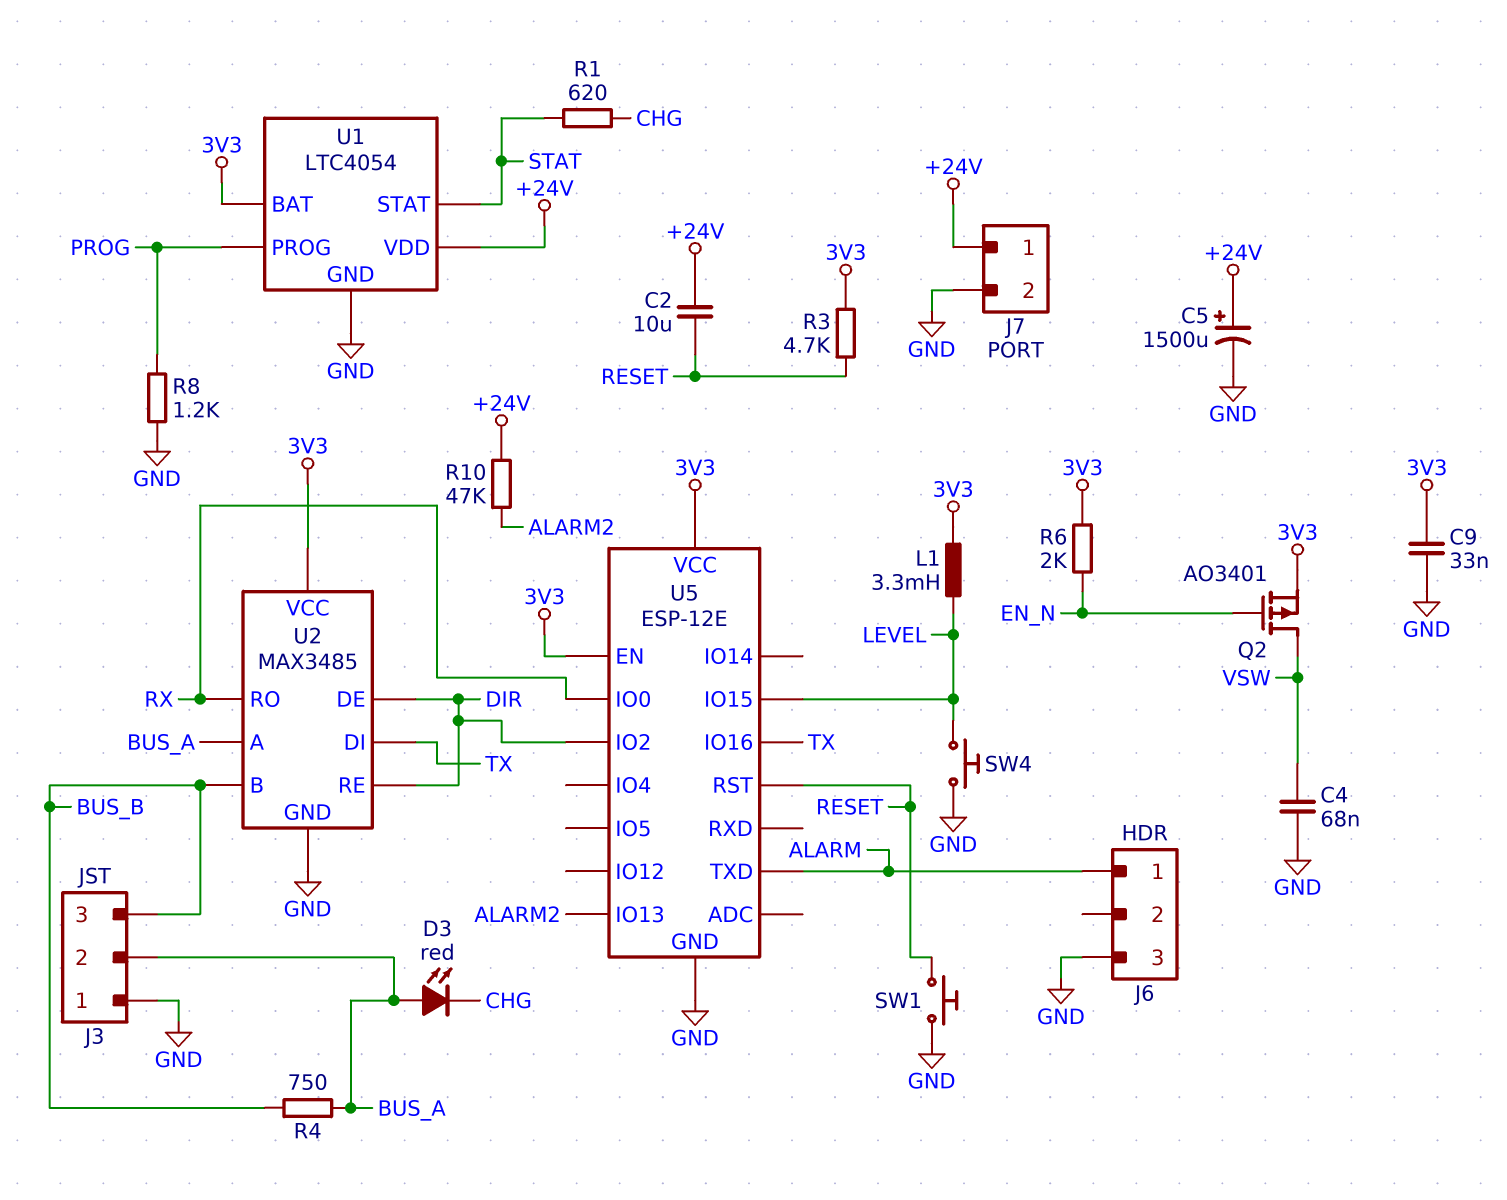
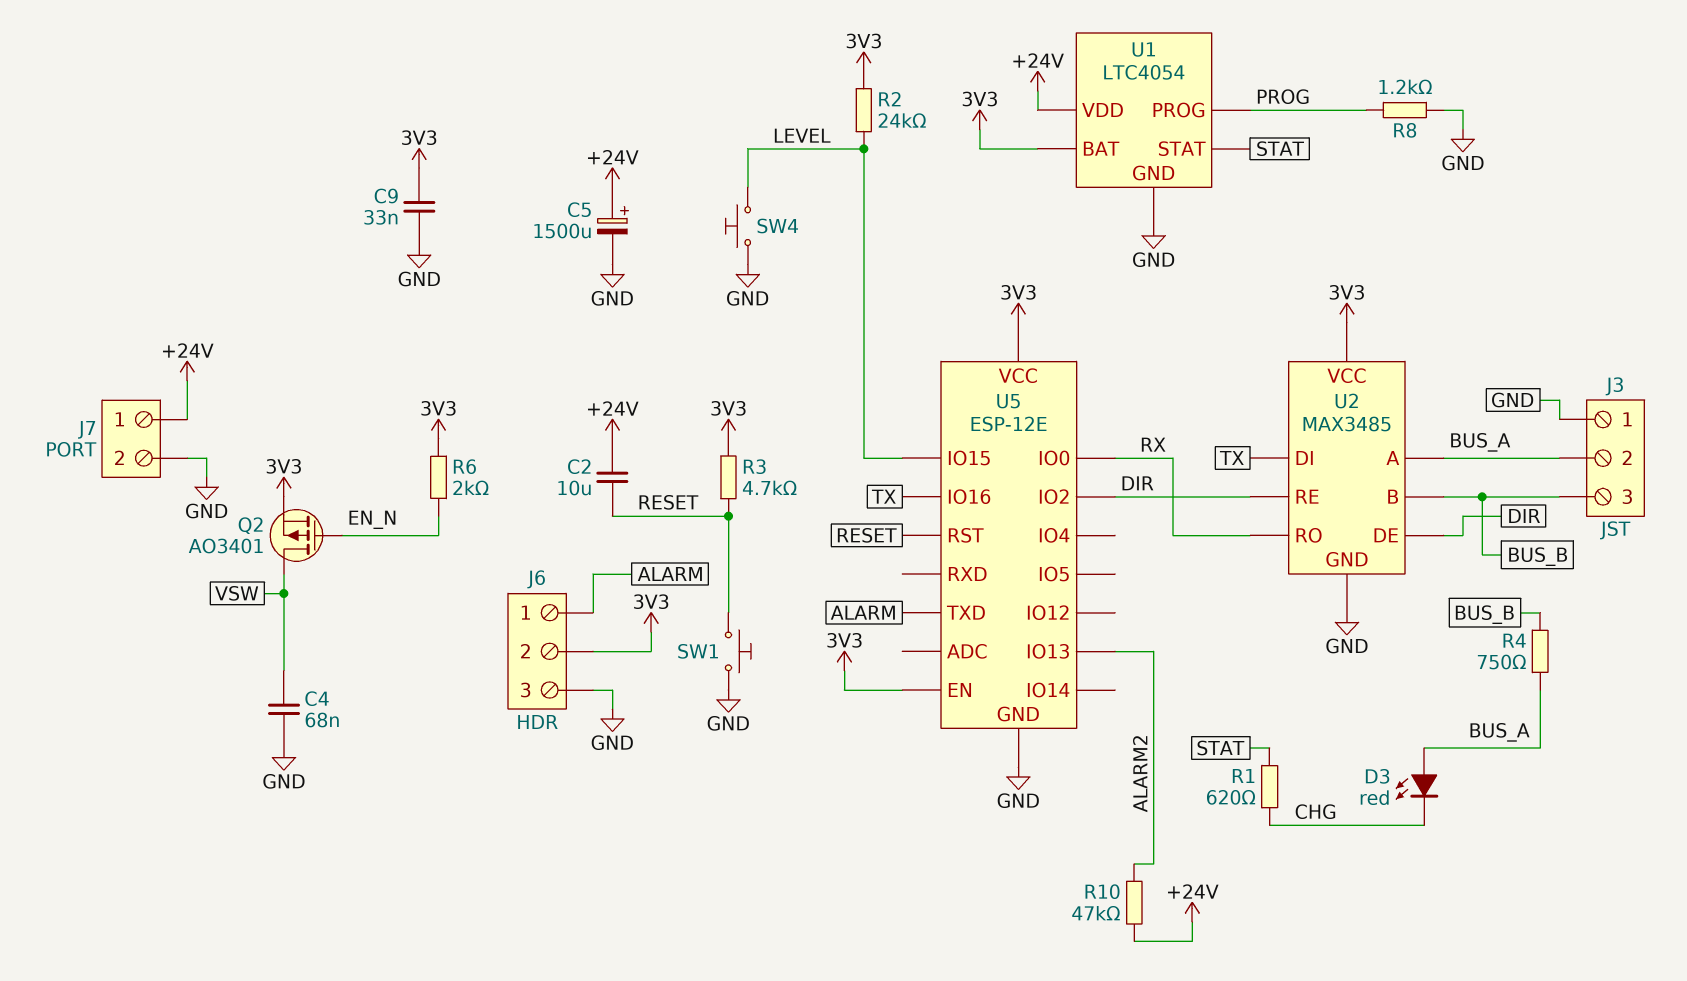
J6 pin 2: none -> 3V3
L1: 3.3mH (3V3, LEVEL) -> none
R2: none -> 24k (3V3, LEVEL)

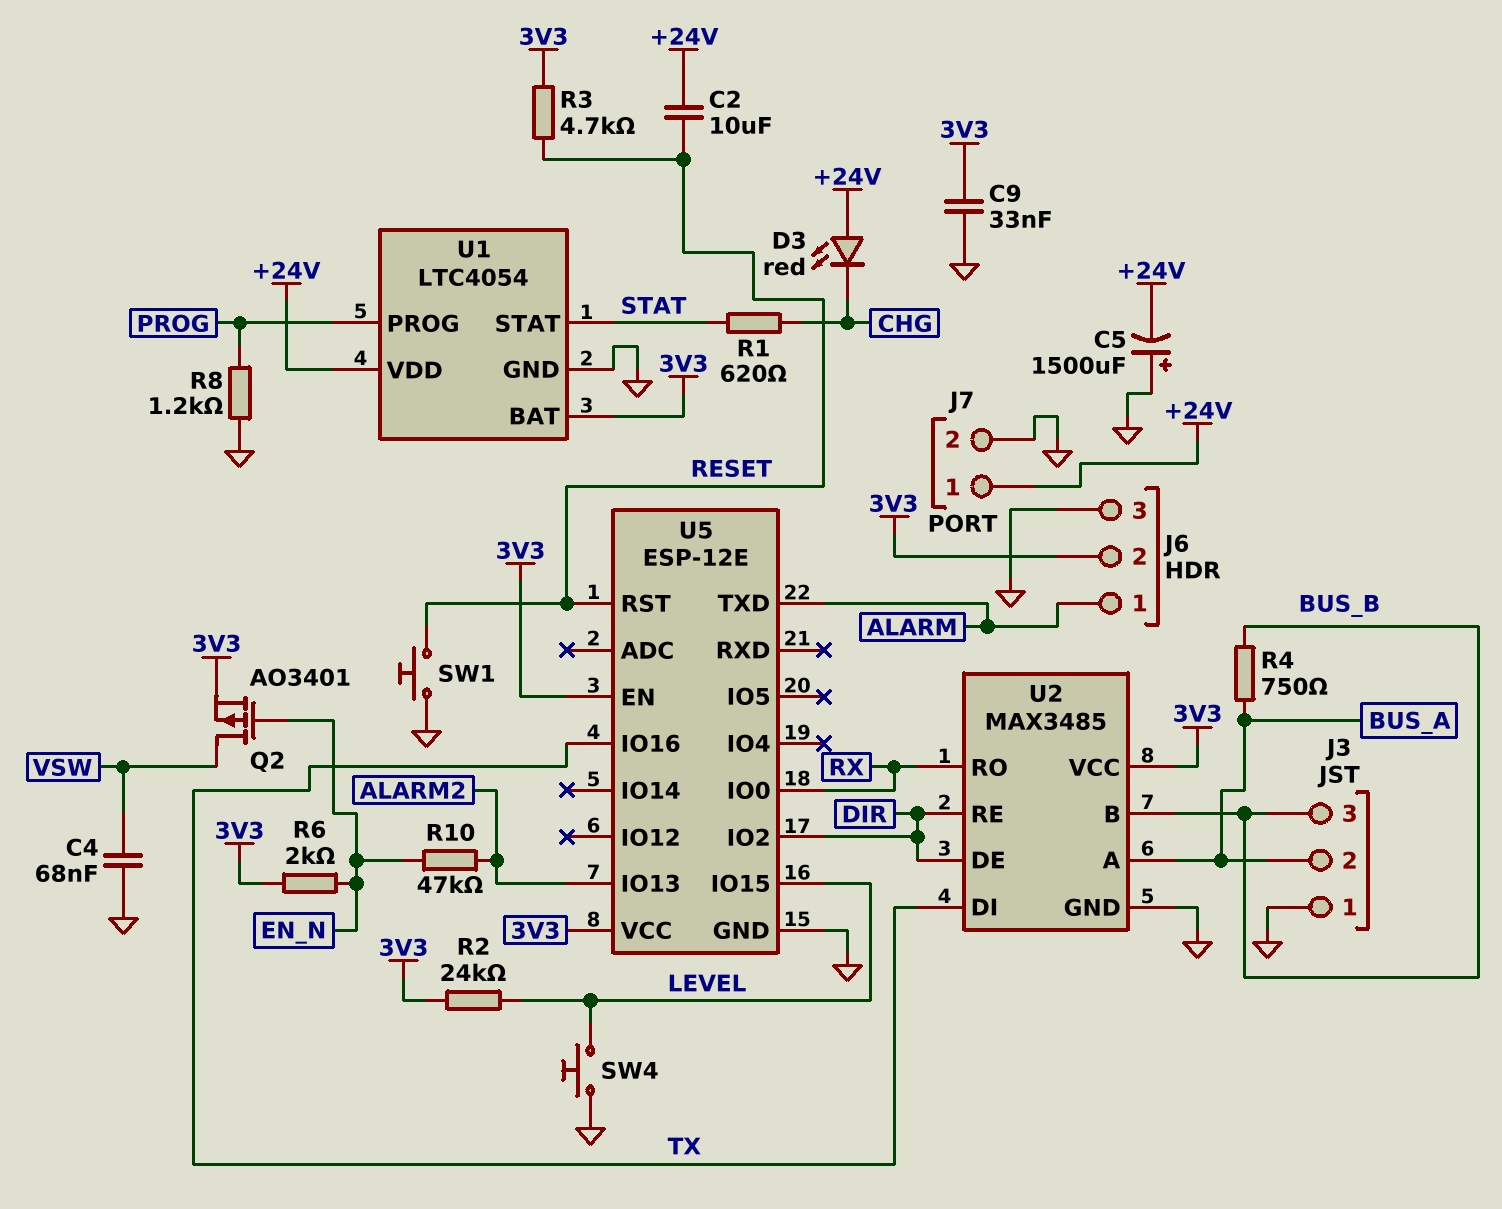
C5: 1500uF (plus +24V, minus GND) -> 1500uF (plus GND, minus +24V)
D3: LED red (A BUS_A, K CHG) -> LED red (A +24V, K CHG)
R10: 47k (+24V, ALARM2) -> 47k (ALARM2, EN_N)

